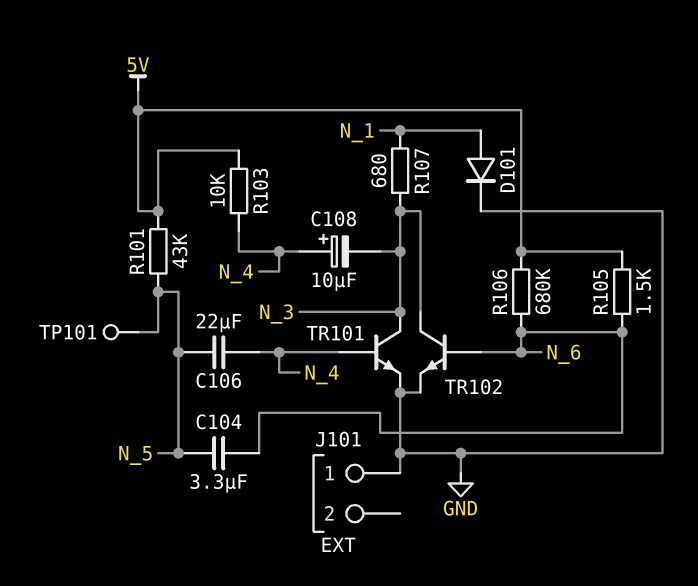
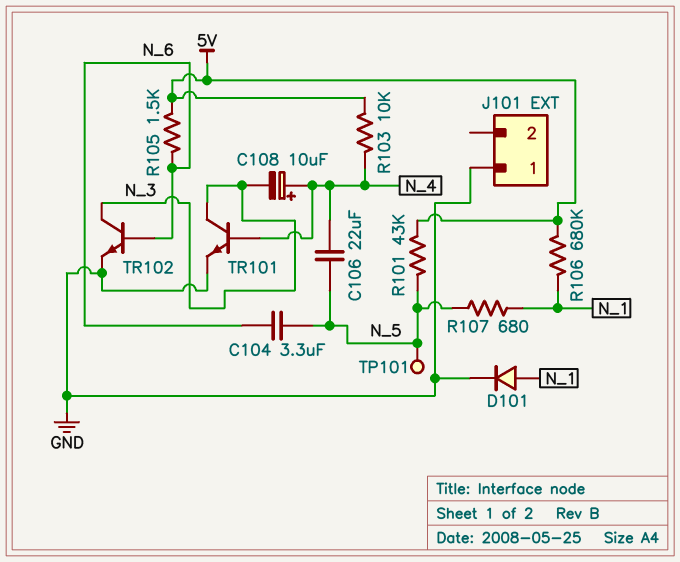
R106: 680k (5V, N_6) -> 680k (5V, N_1)
R107: 680 (N_1, N_3) -> 680 (N_1, N_5)

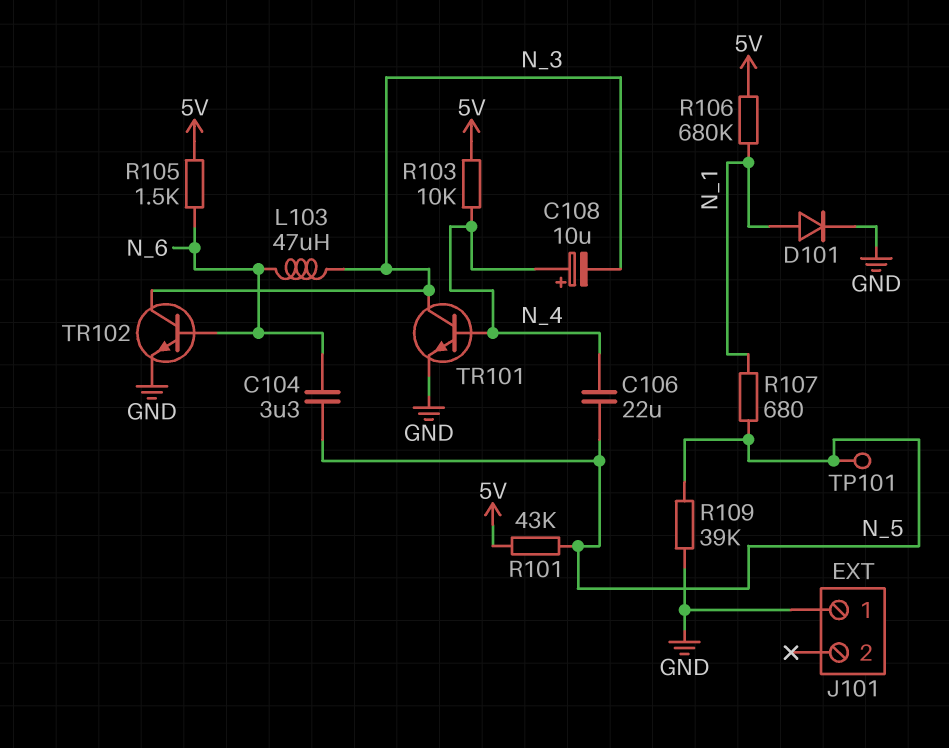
L103: none -> 47uH (N_3, N_6)
R109: none -> 39k (GND, N_5)

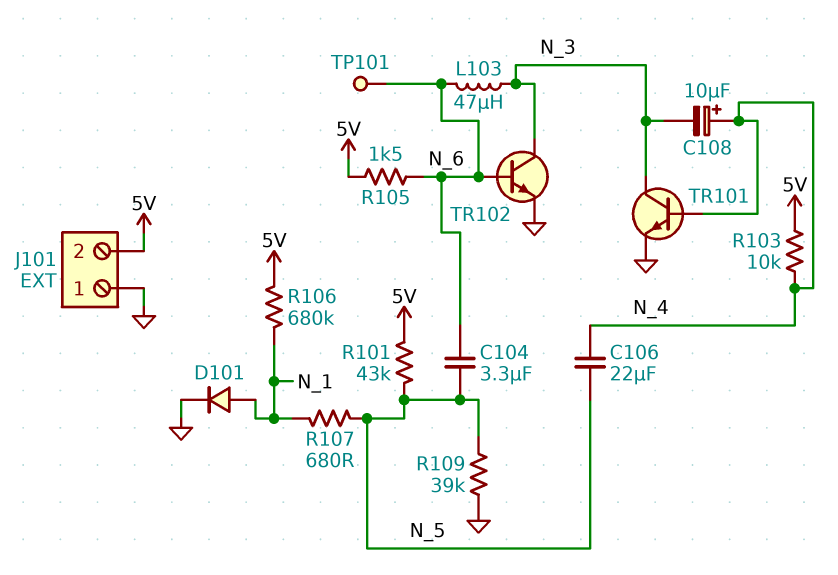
J101 pin 2: none -> 5V
TP101: test point (N_5) -> test point (N_6)

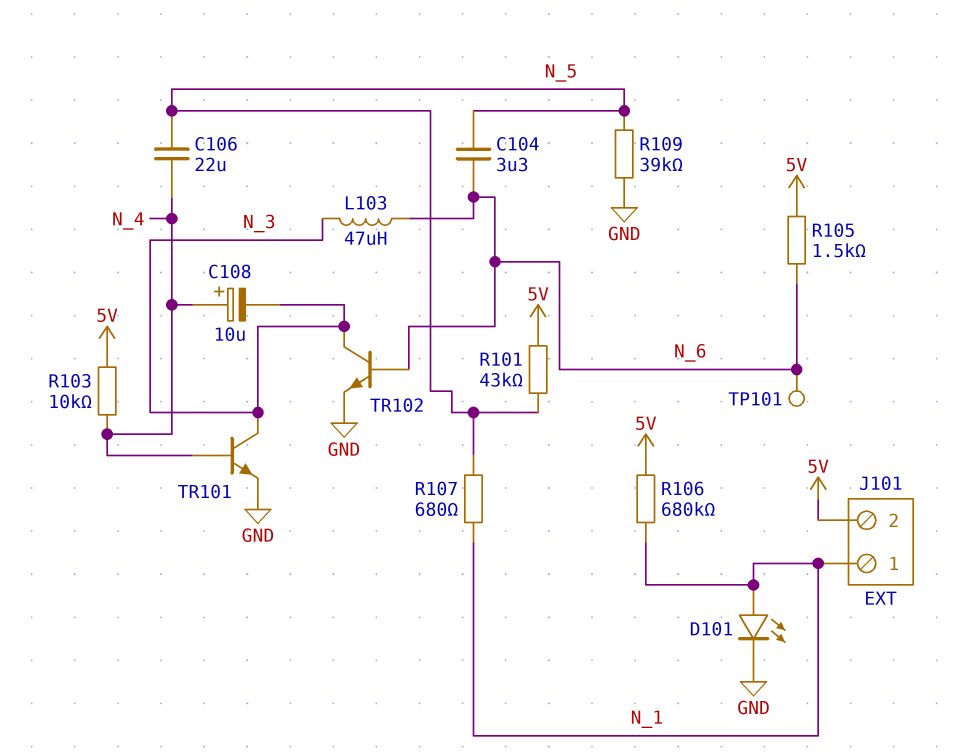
D101: diode (A N_1, K GND) -> LED (A N_1, K GND)
J101 pin 1: GND -> N_1

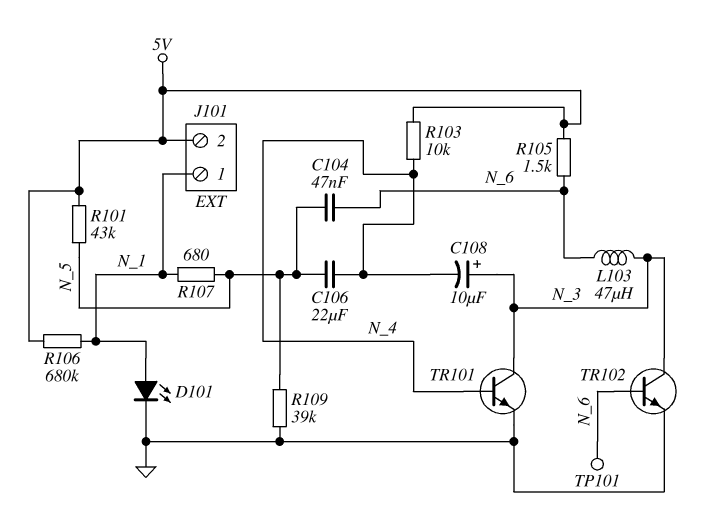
C104: 3.3uF (N_5, N_6) -> 47nF (N_5, N_6)
C108: 10uF (plus N_4, minus N_3) -> 10uF (plus N_3, minus N_4)

